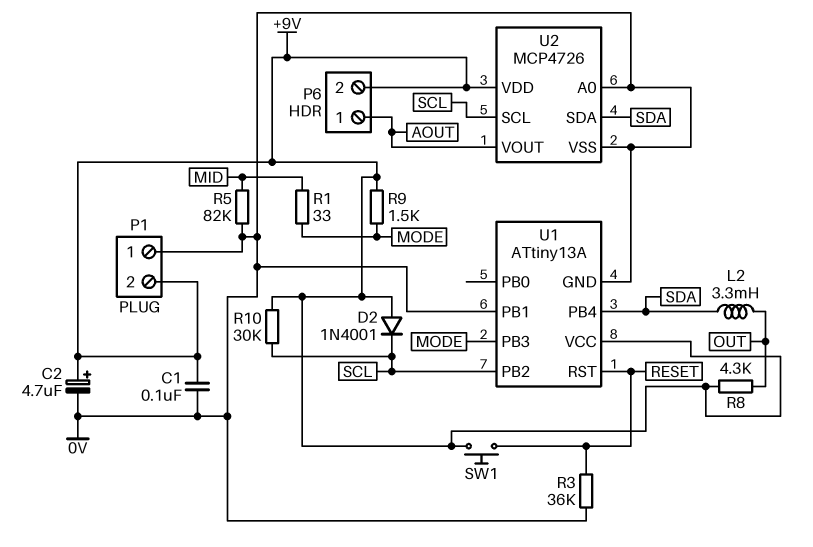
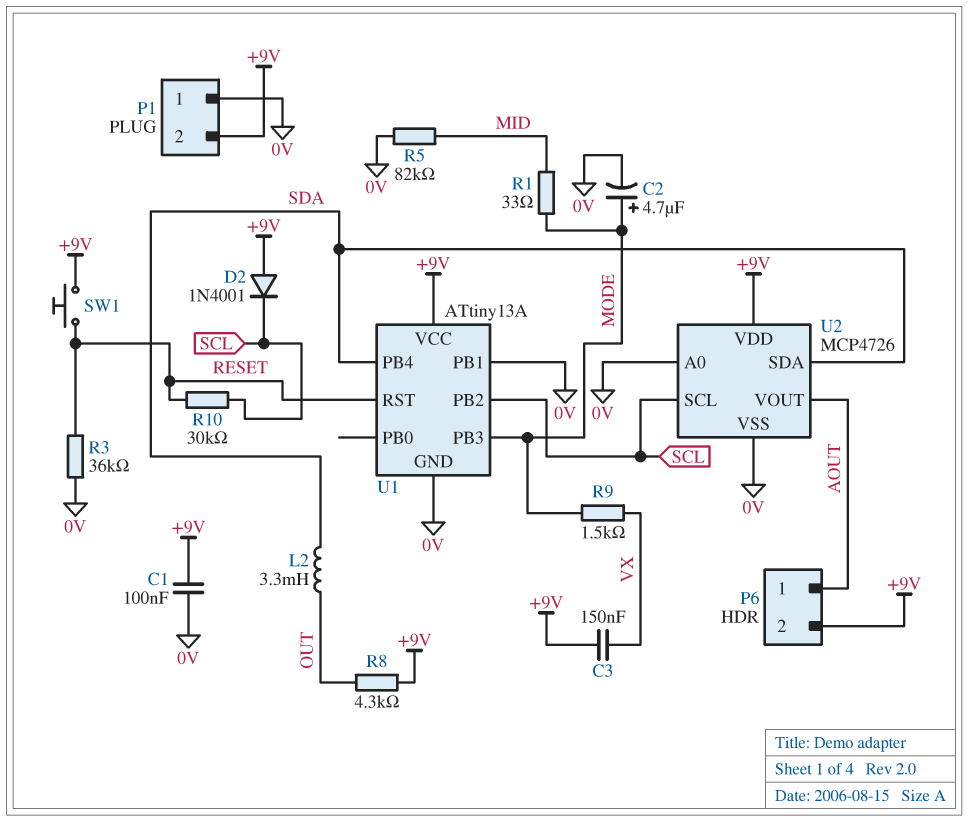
C2: 4.7uF (plus +9V, minus 0V) -> 4.7uF (plus MODE, minus 0V)
C3: none -> 150nF (+9V, VX)
R9: 1.5k (+9V, MODE) -> 1.5k (MODE, VX)
R10: 30k (+9V, SCL) -> 30k (RESET, SCL)

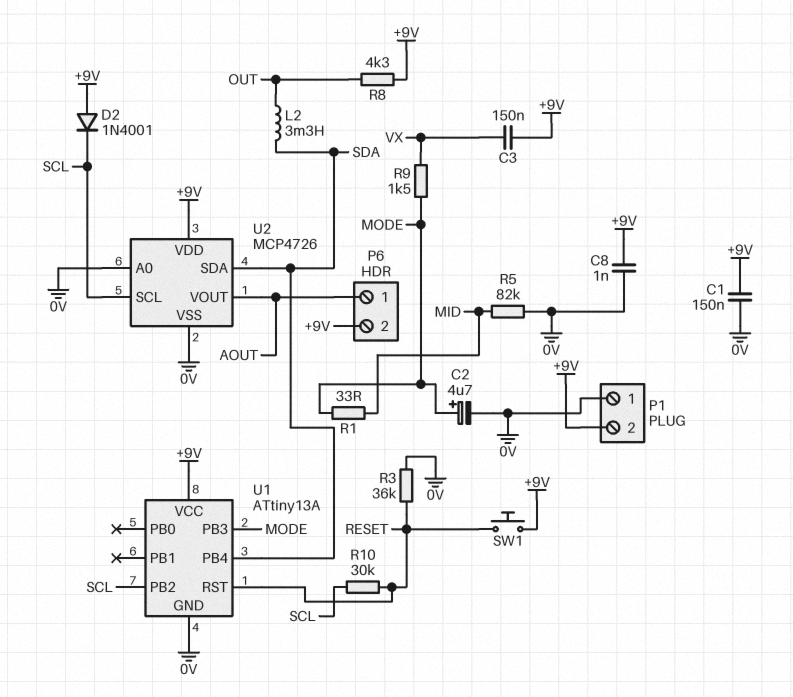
C1: 100nF (+9V, 0V) -> 150nF (+9V, 0V)
C8: none -> 1nF (+9V, 0V)
U1 pin PB1: 0V -> none

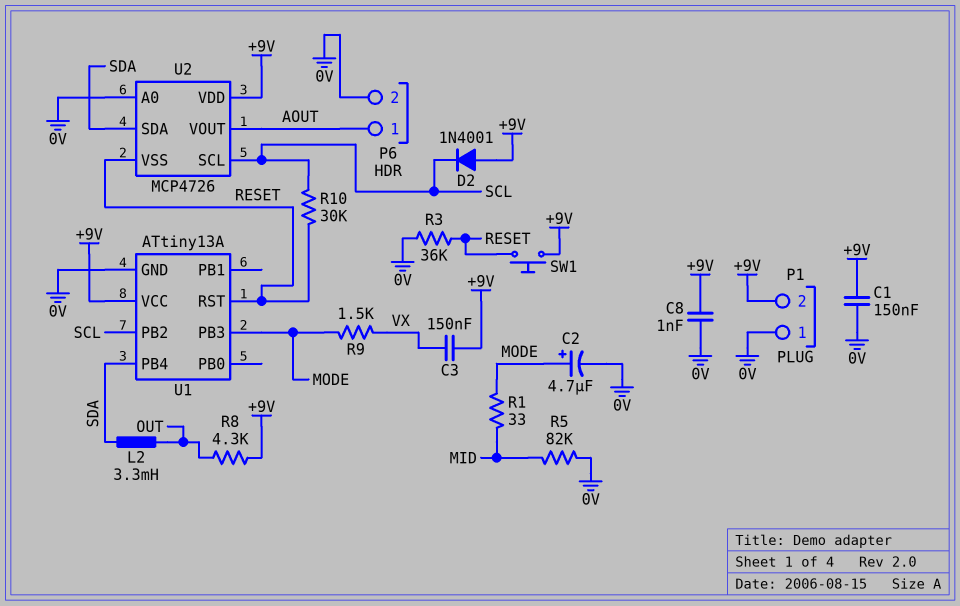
P6 pin 2: +9V -> 0V
U2 pin VSS: 0V -> RESET

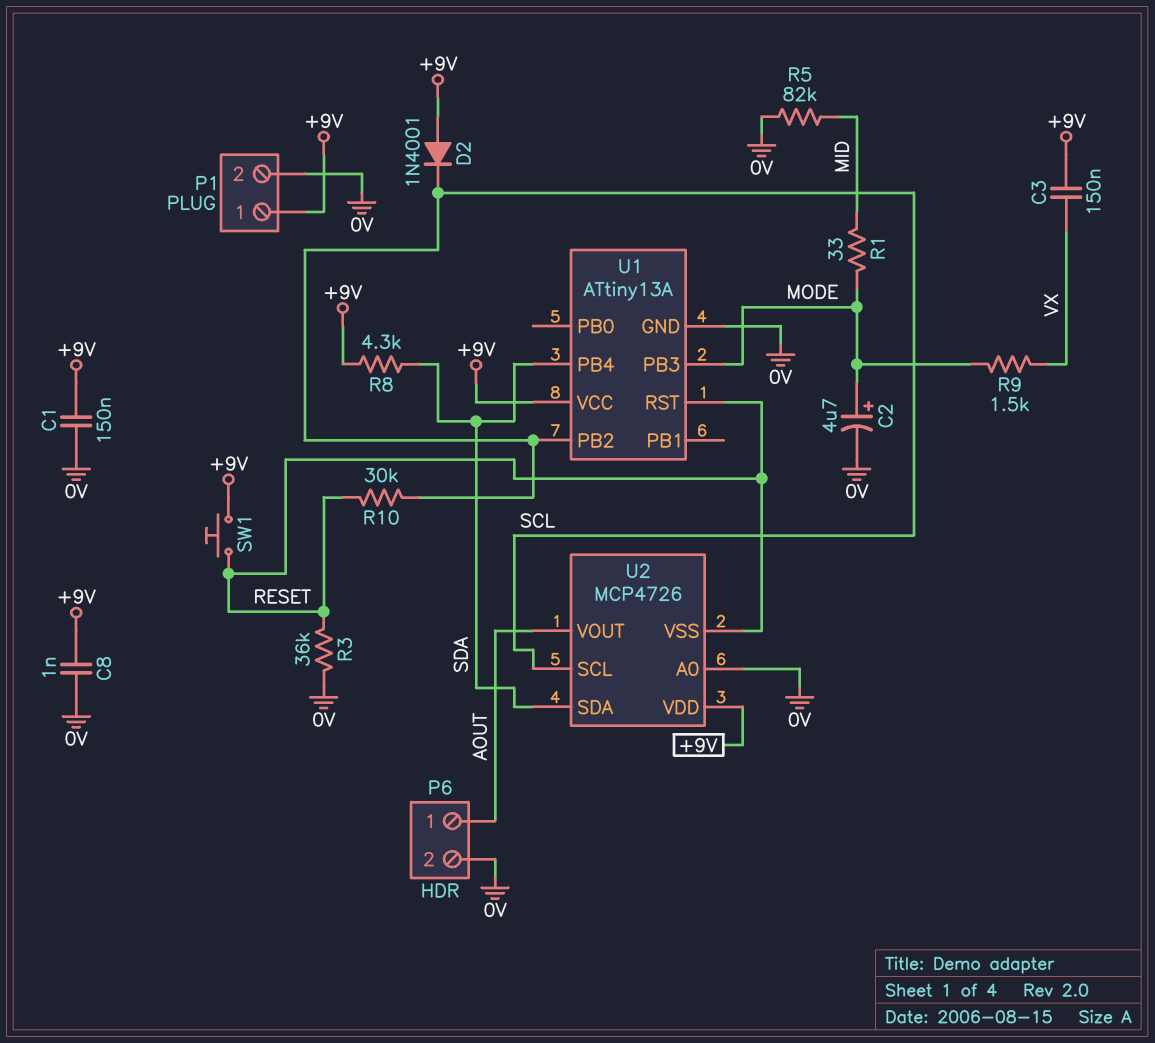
L2: 3.3mH (OUT, SDA) -> none
P1 pin 1: 0V -> +9V
P1 pin 2: +9V -> 0V
R8: 4.3k (+9V, OUT) -> 4.3k (+9V, SDA)

